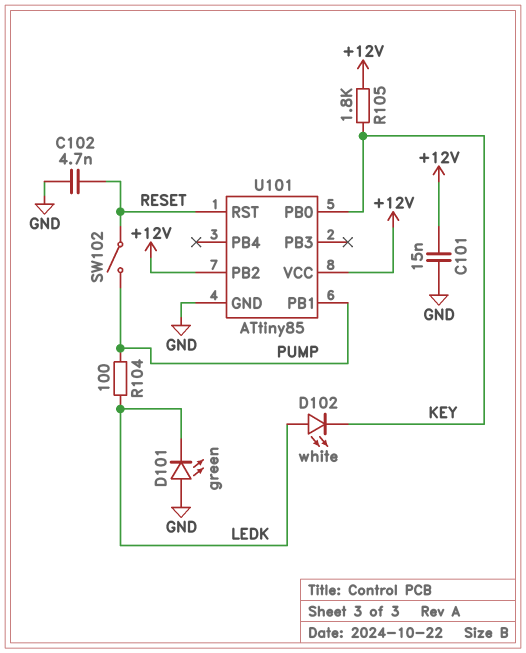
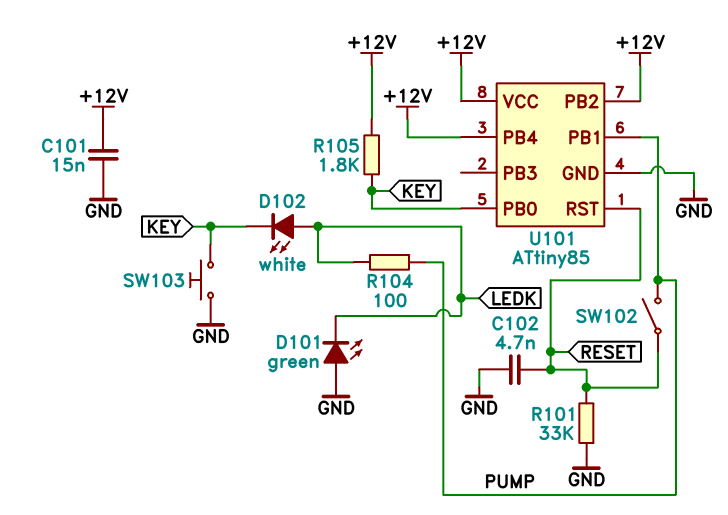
R101: none -> 33k (GND, RESET)
SW103: none -> button (GND, KEY)
U101 pin PB4: none -> +12V

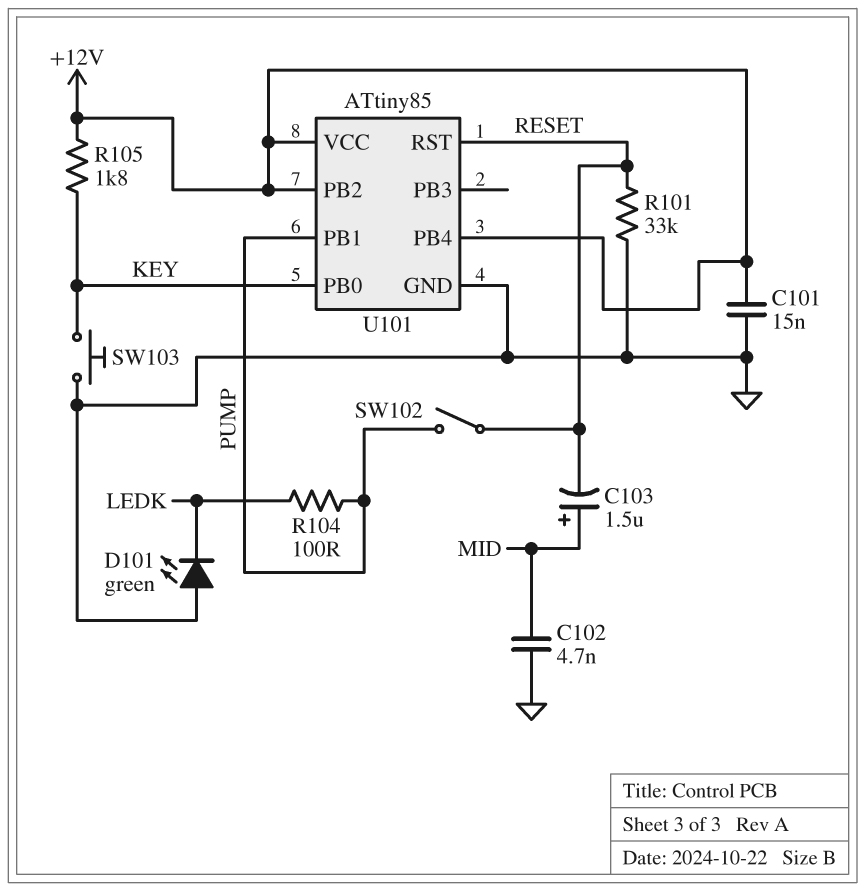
C102: 4.7nF (GND, RESET) -> 4.7nF (GND, MID)
C103: none -> 1.5uF (plus MID, minus RESET)
D102: LED white (A LEDK, K KEY) -> none

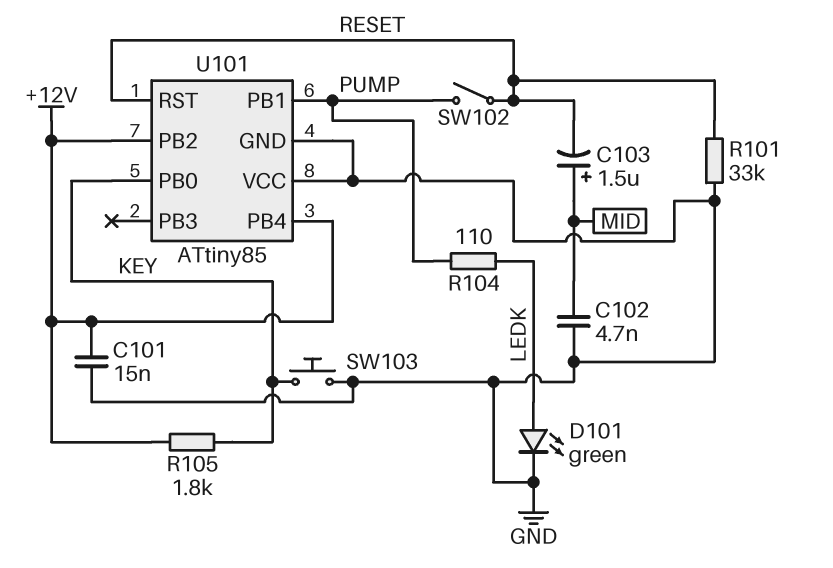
D101: LED green (A GND, K LEDK) -> LED green (A LEDK, K GND)
R104: 100 (LEDK, PUMP) -> 110 (LEDK, PUMP)
U101 pin VCC: +12V -> GND

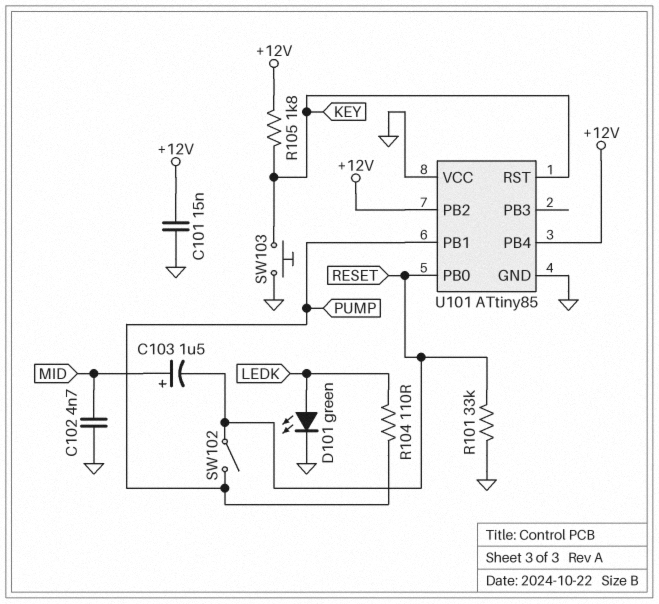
U101 pin PB0: KEY -> RESET
U101 pin RST: RESET -> KEY

